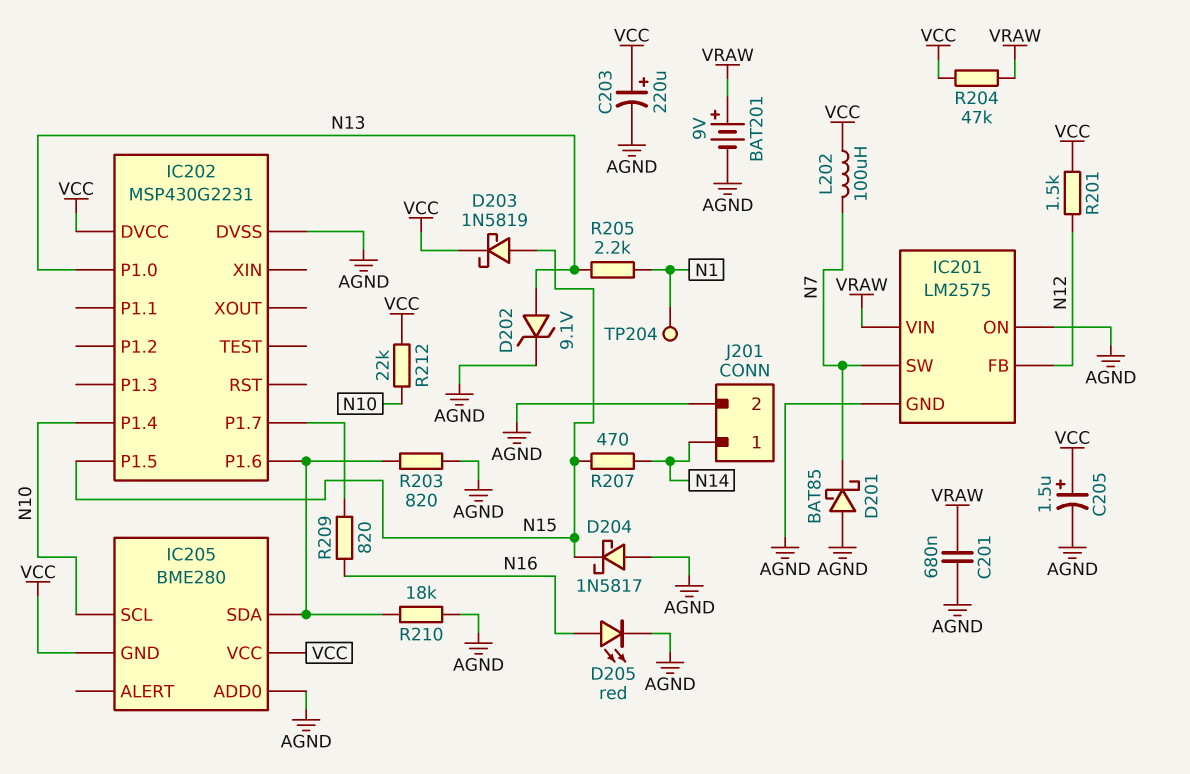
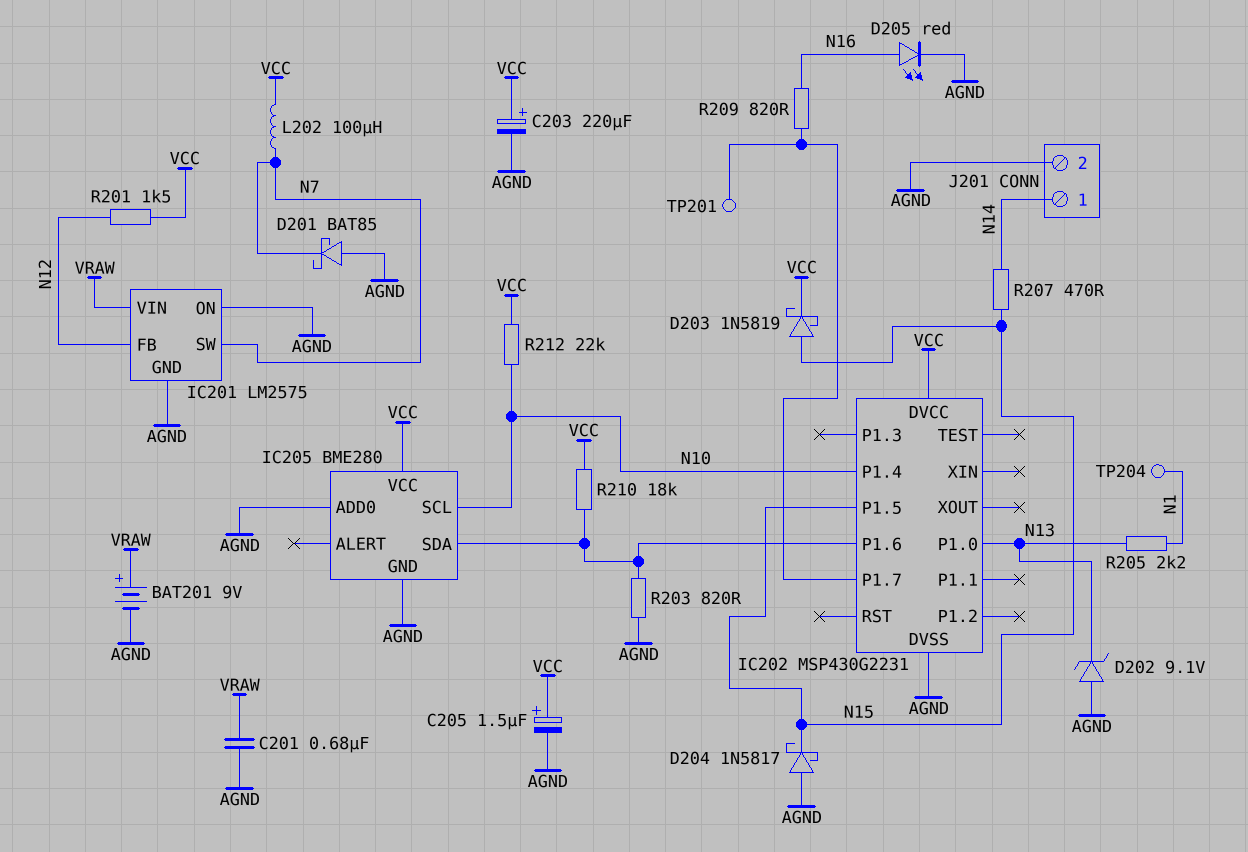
D202: zener 9.1V (A N13, K AGND) -> zener 9.1V (A AGND, K N13)
IC205 pin GND: VCC -> AGND
R204: 47k (VCC, VRAW) -> none
R210: 18k (AGND, IC202/P1.6) -> 18k (IC202/P1.6, VCC)
TP201: none -> test point (IC202/P1.7)

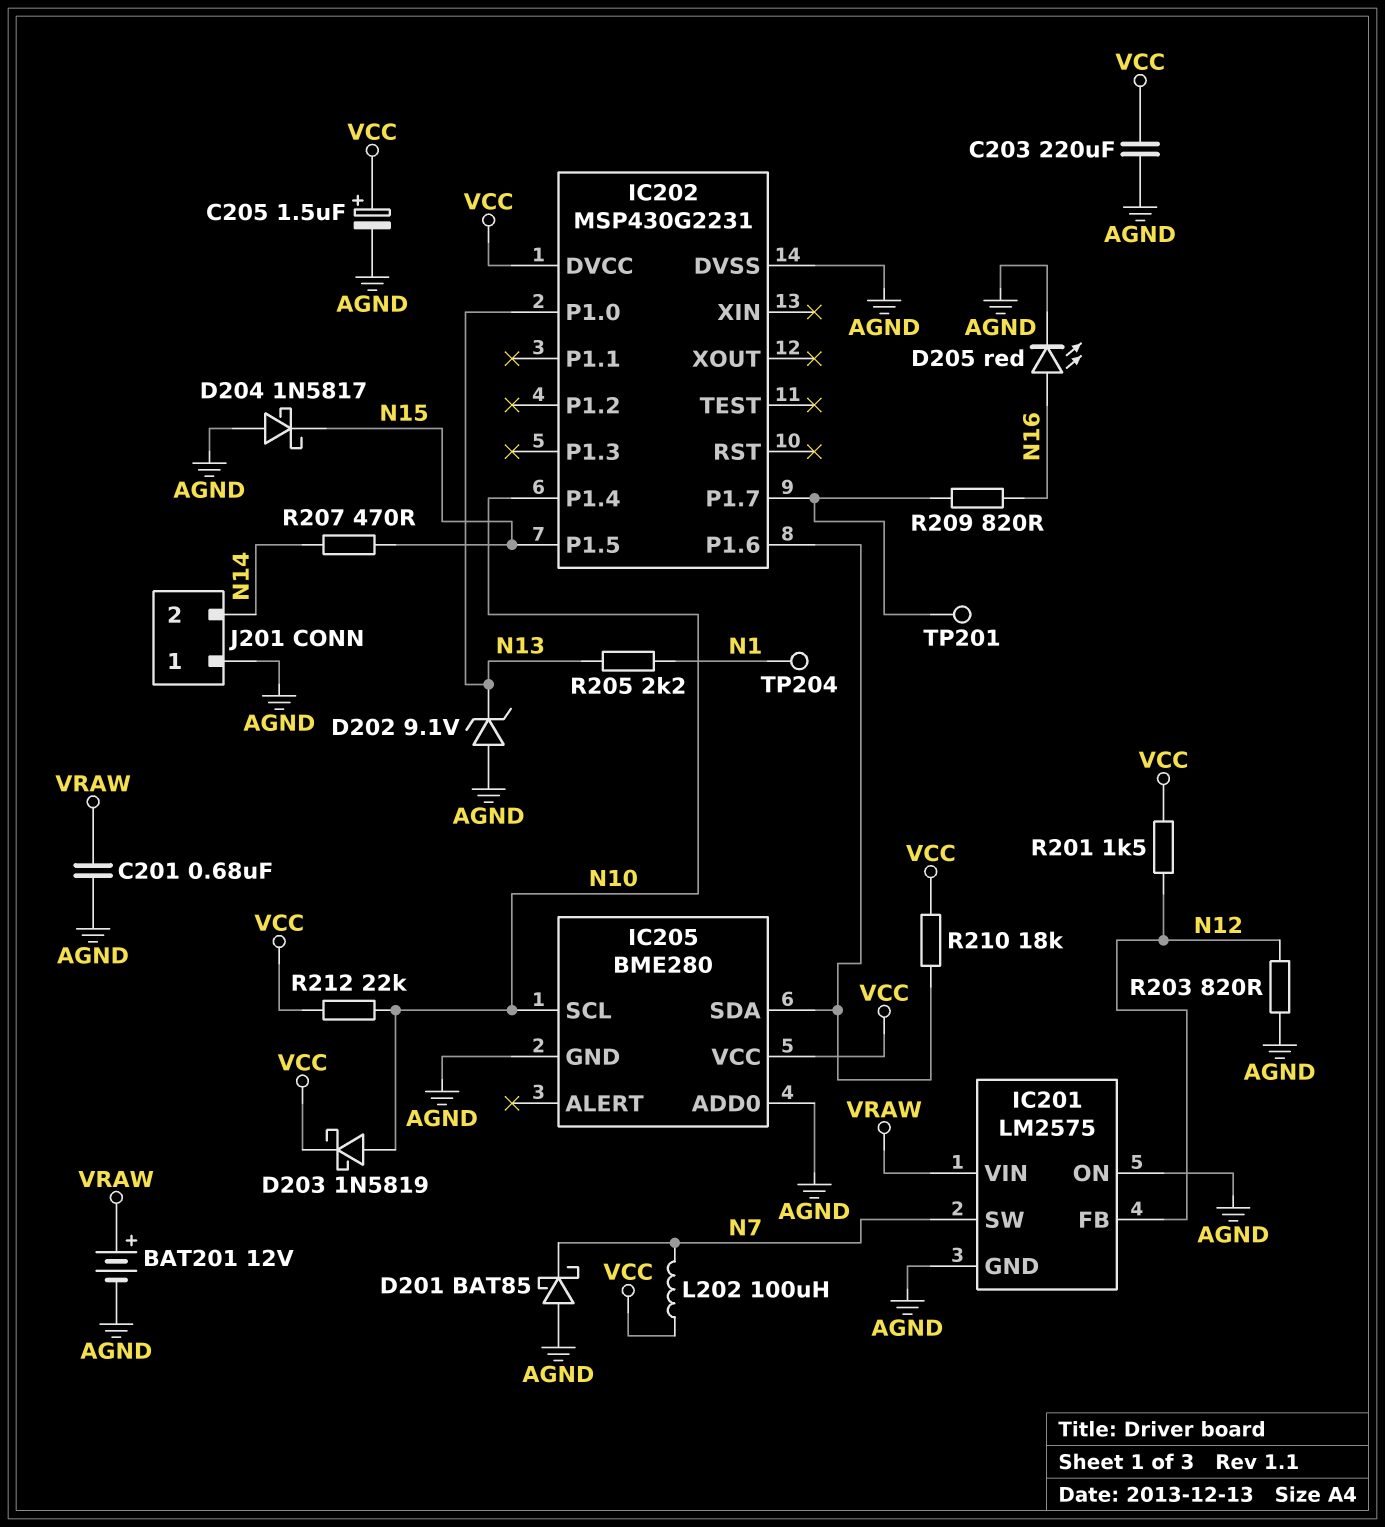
BAT201: 9V (plus VRAW, minus AGND) -> 12V (plus VRAW, minus AGND)
C203: 220uF (plus VCC, minus AGND) -> 220uF (AGND, VCC)
D203: schottky 1N5819 (A N15, K VCC) -> schottky 1N5819 (A N10, K VCC)
J201 pin 1: N14 -> AGND
J201 pin 2: AGND -> N14
R203: 820 (AGND, IC202/P1.6) -> 820 (AGND, N12)

